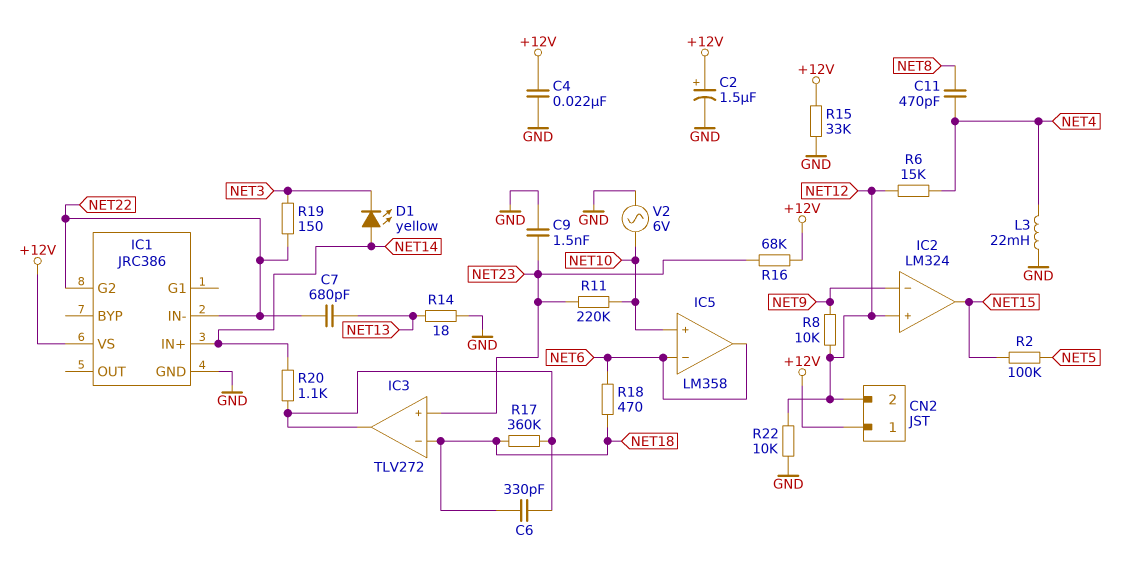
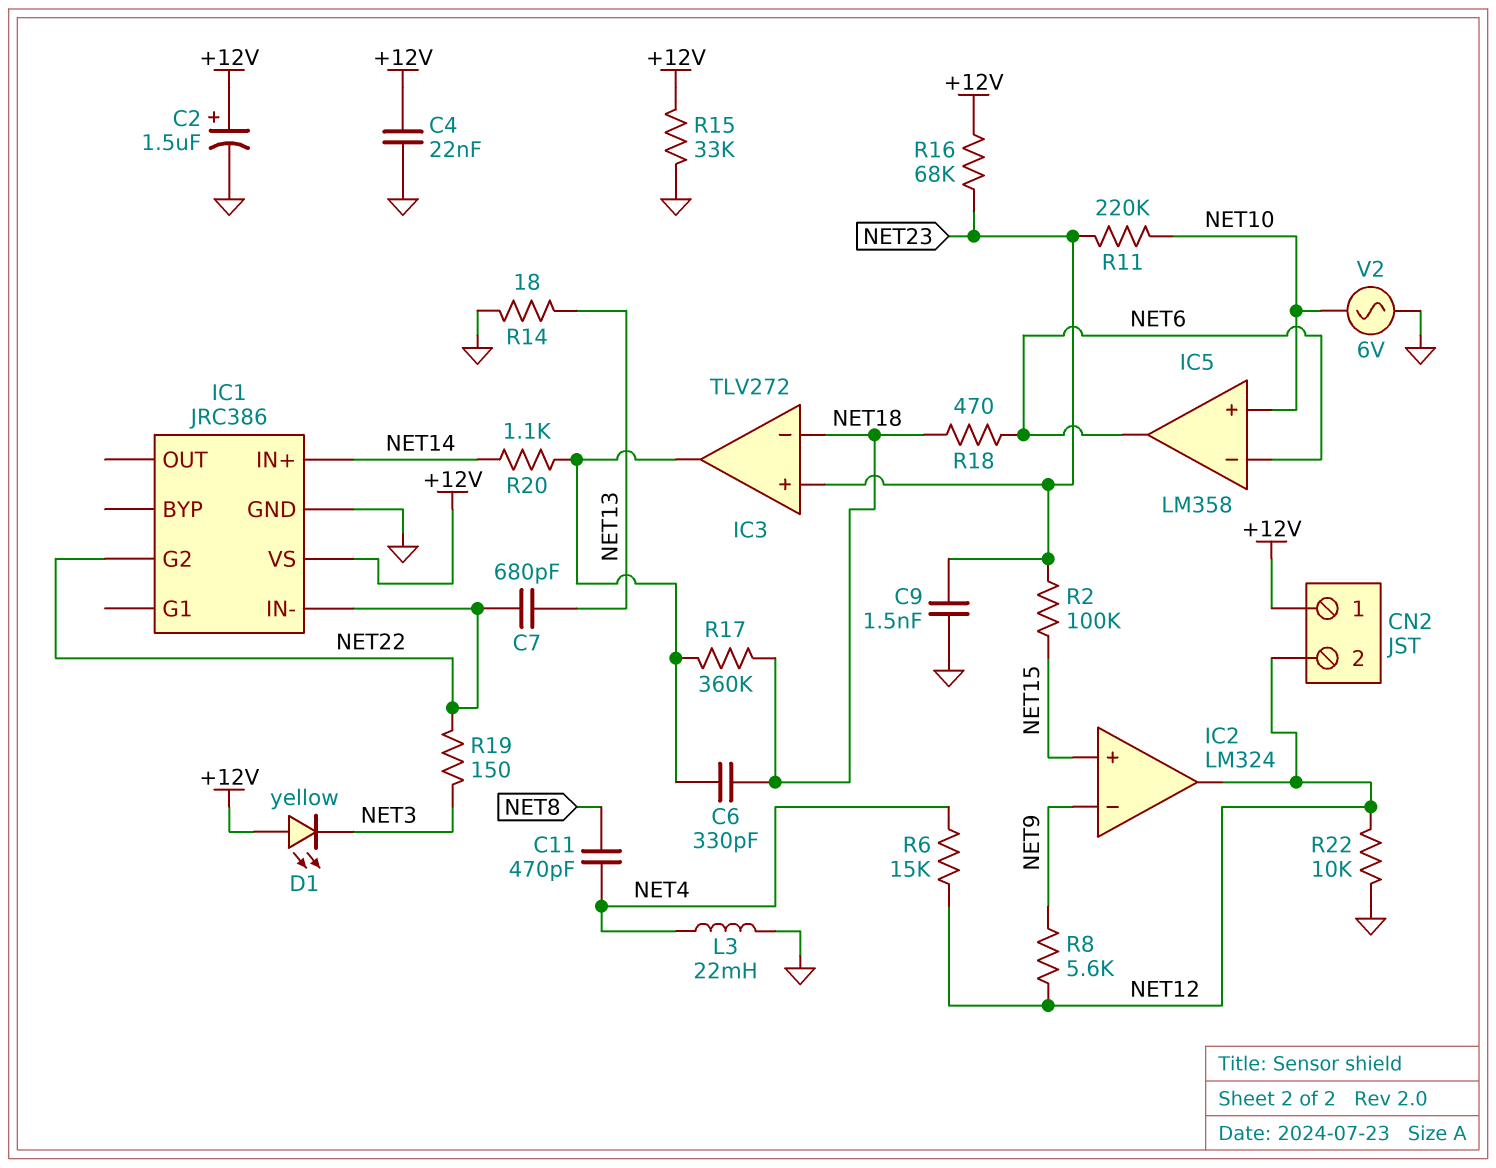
D1: LED yellow (A NET14, K NET3) -> LED yellow (A +12V, K NET3)
IC2 pin in+: NET12 -> NET15
IC2 pin out: NET15 -> NET12
R2: 100k (NET5, NET15) -> 100k (NET15, NET23)
R8: 10k (NET9, NET12) -> 5.6k (NET9, NET12)

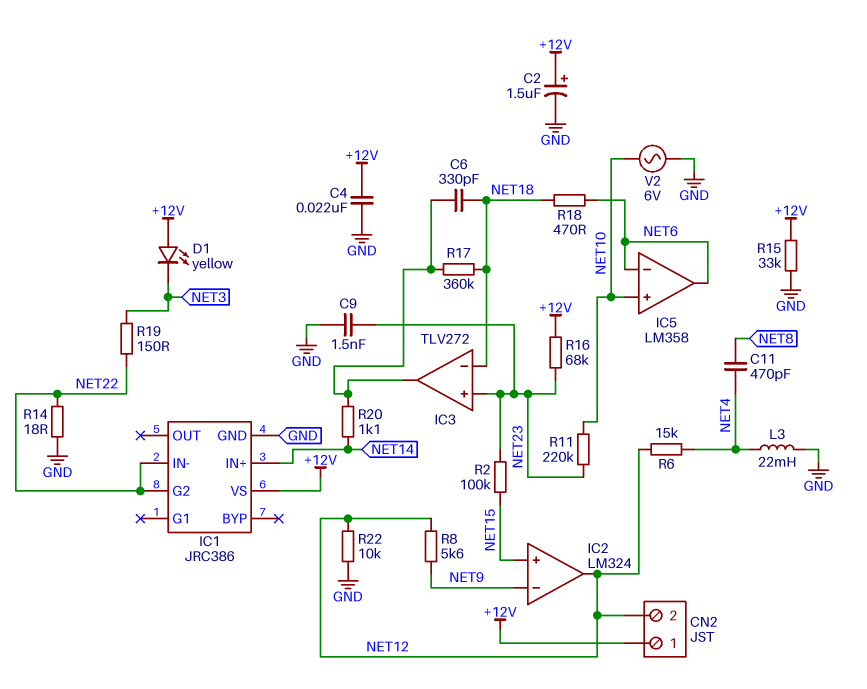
C7: 680pF (NET13, NET22) -> none
R14: 18 (GND, NET13) -> 18 (GND, NET22)

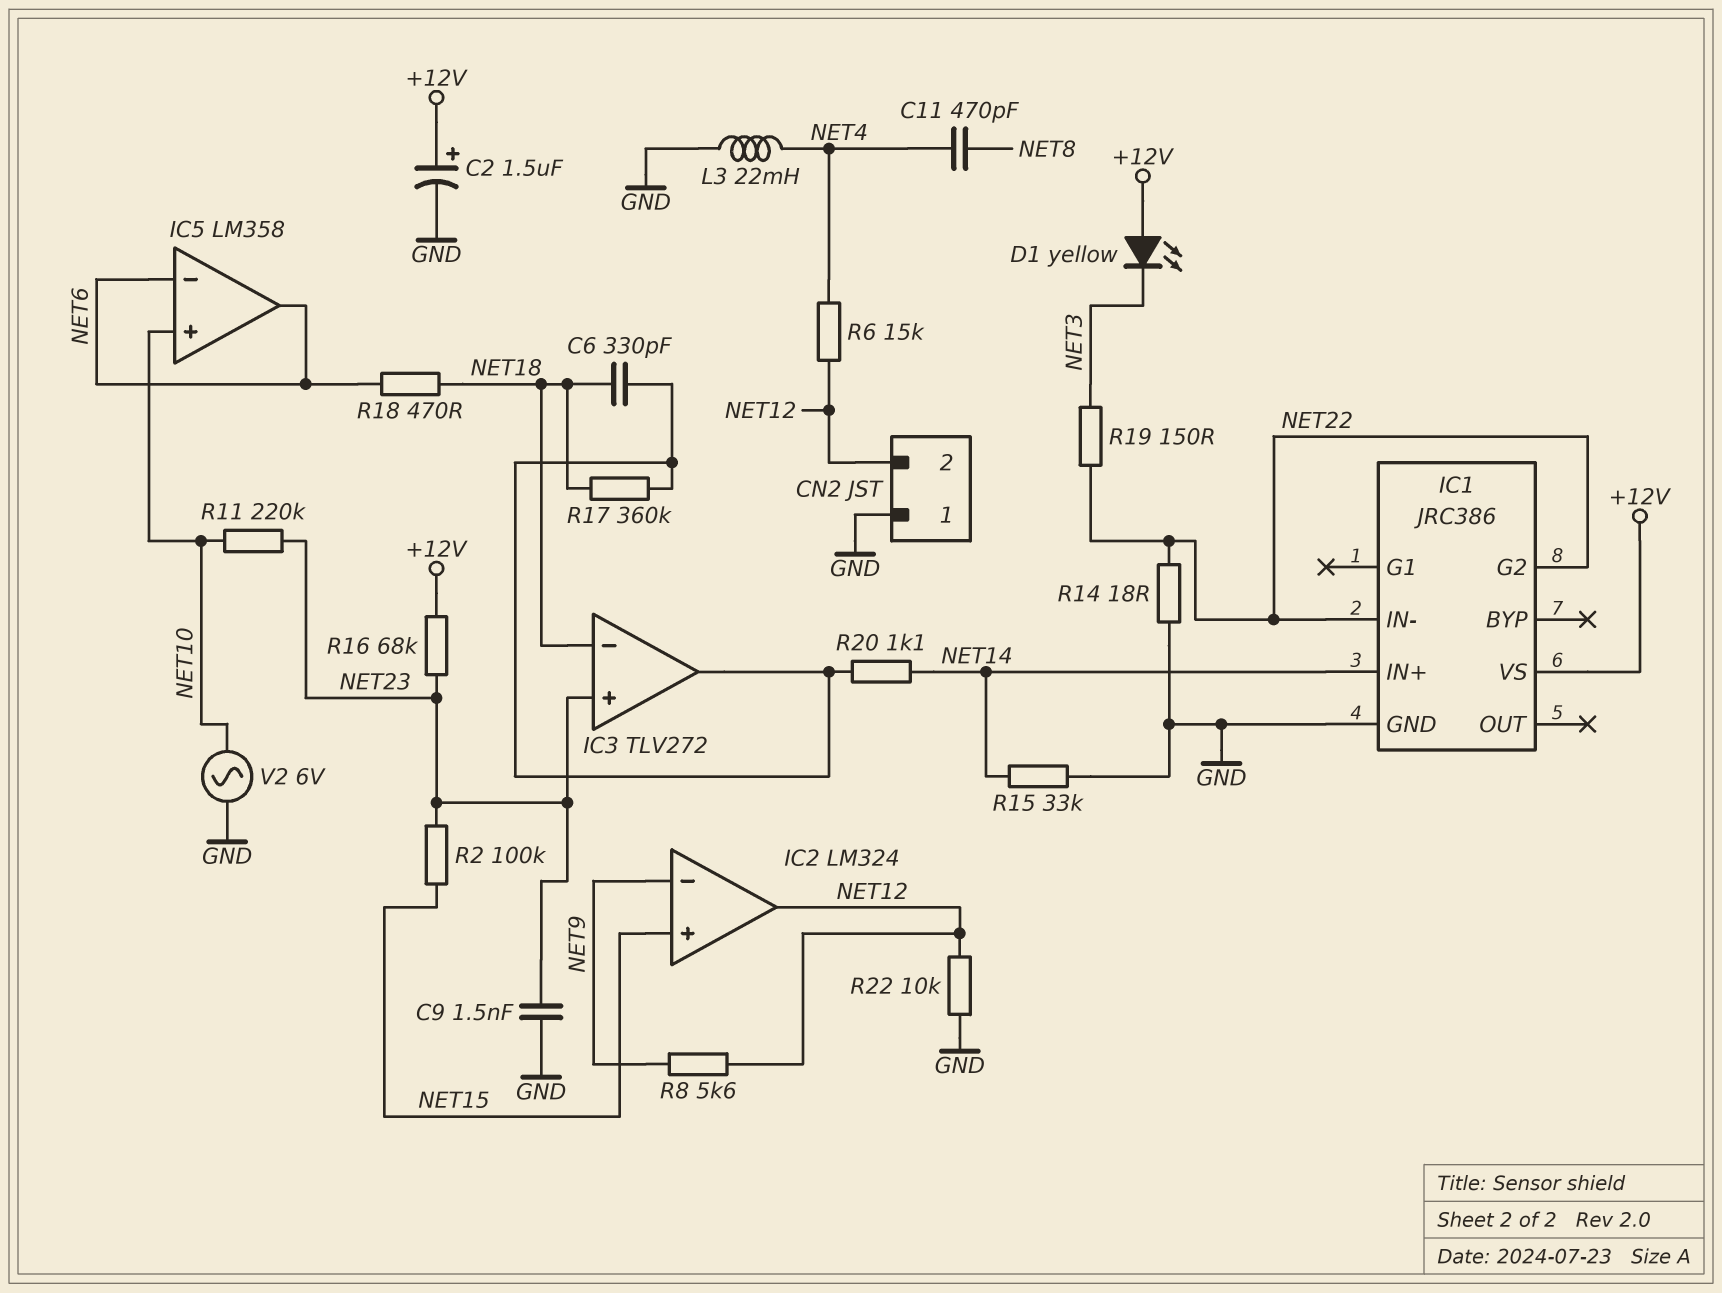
C4: 22nF (+12V, GND) -> none
CN2 pin 1: +12V -> GND
R15: 33k (+12V, GND) -> 33k (GND, NET14)

